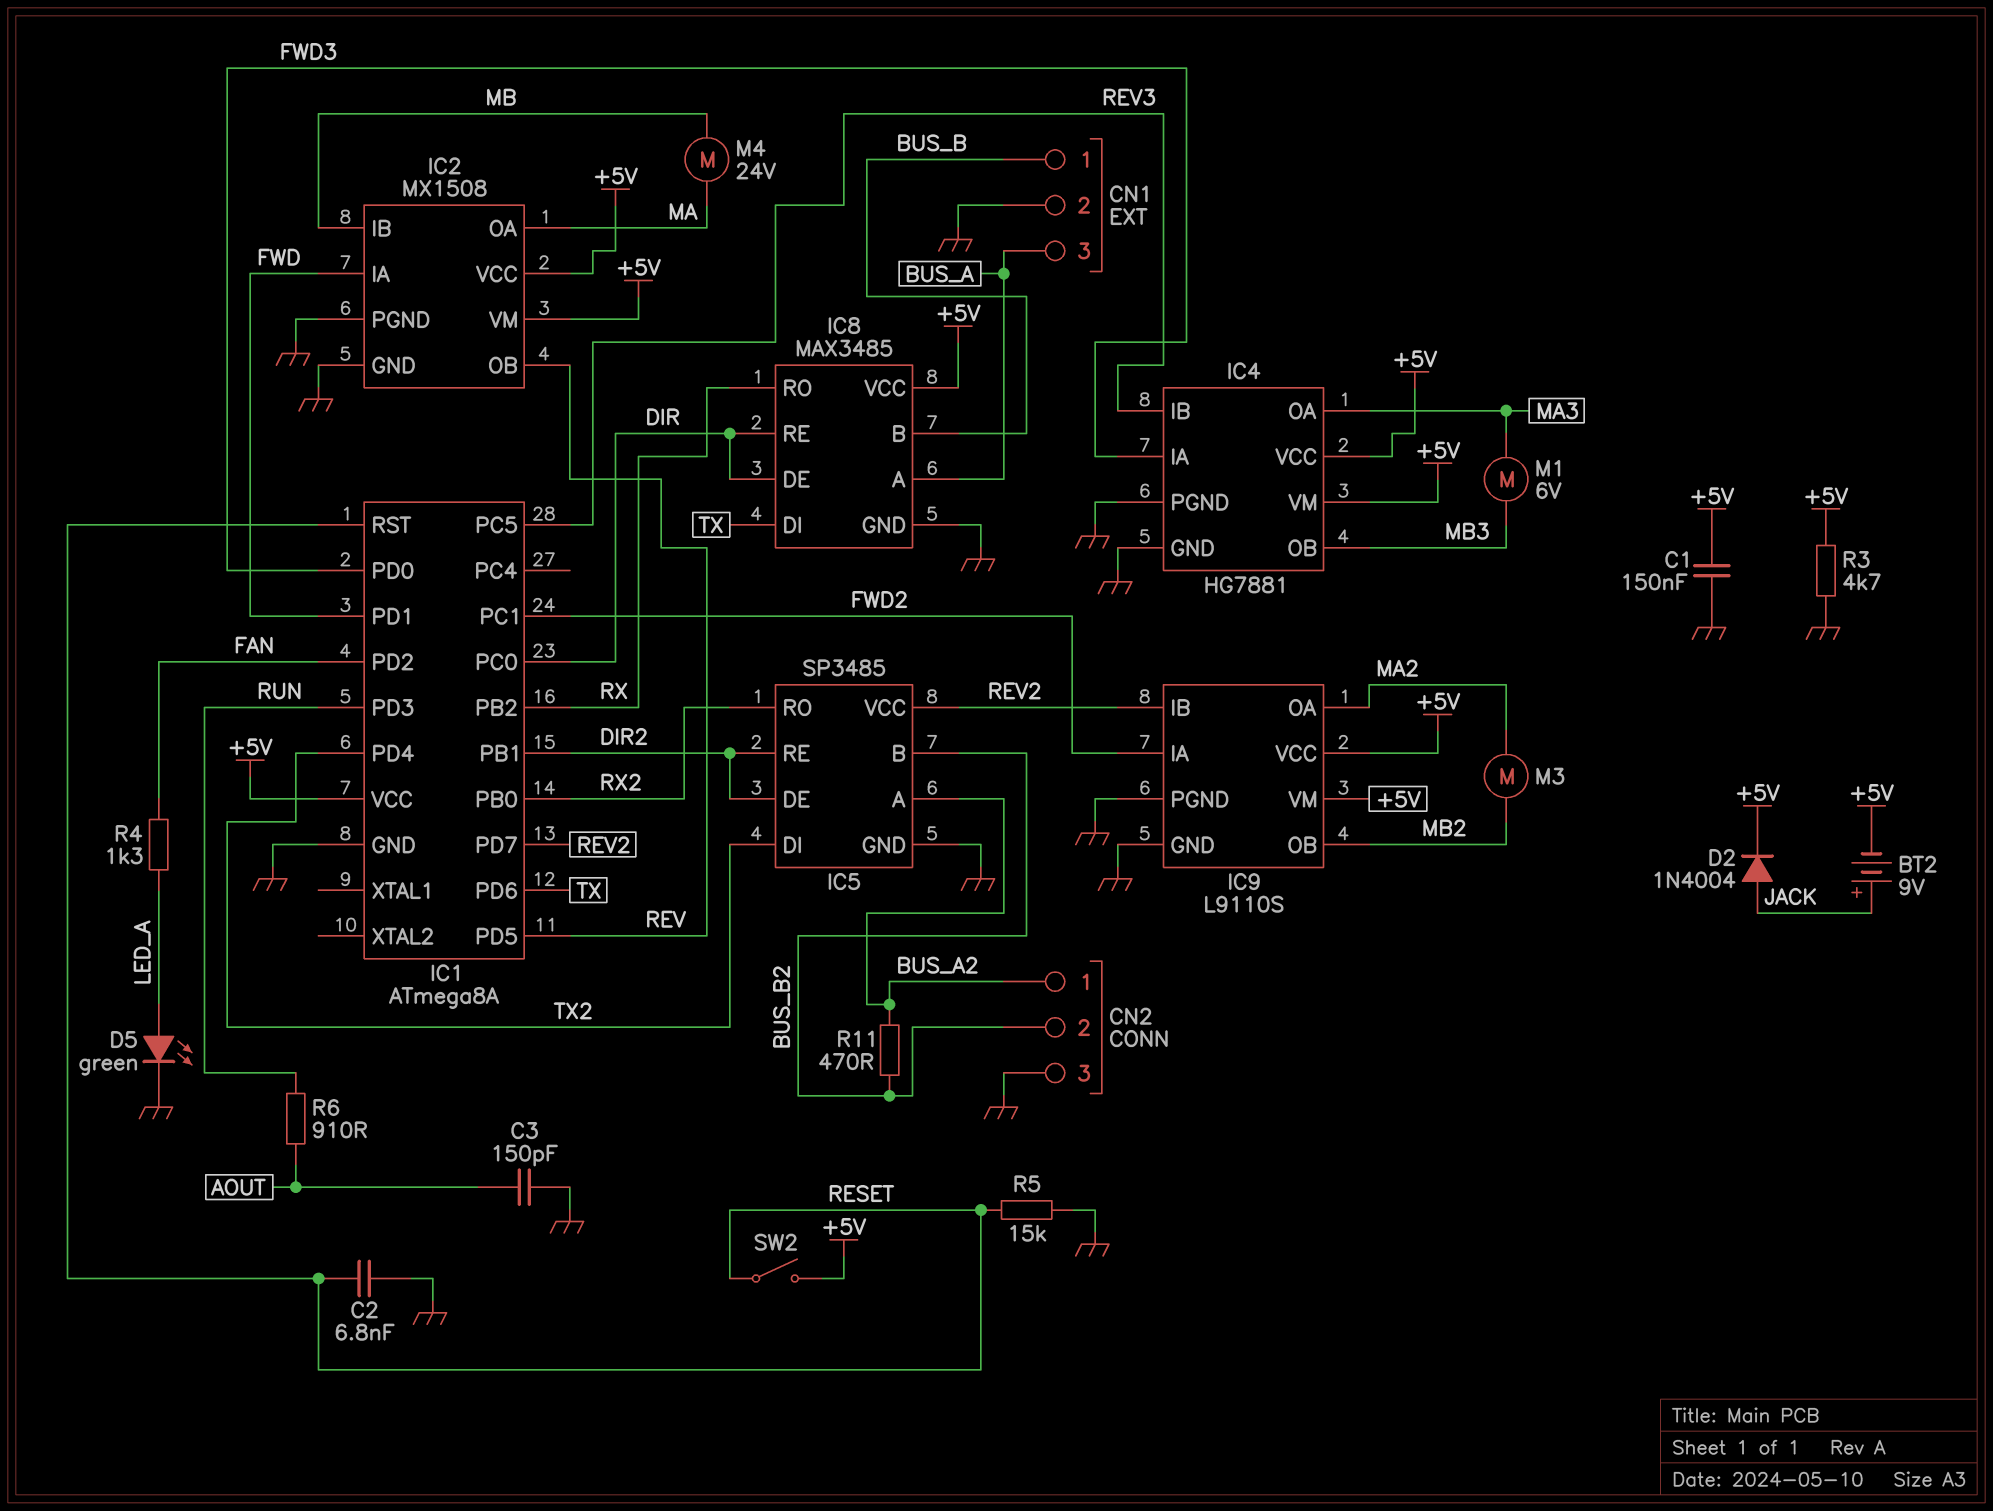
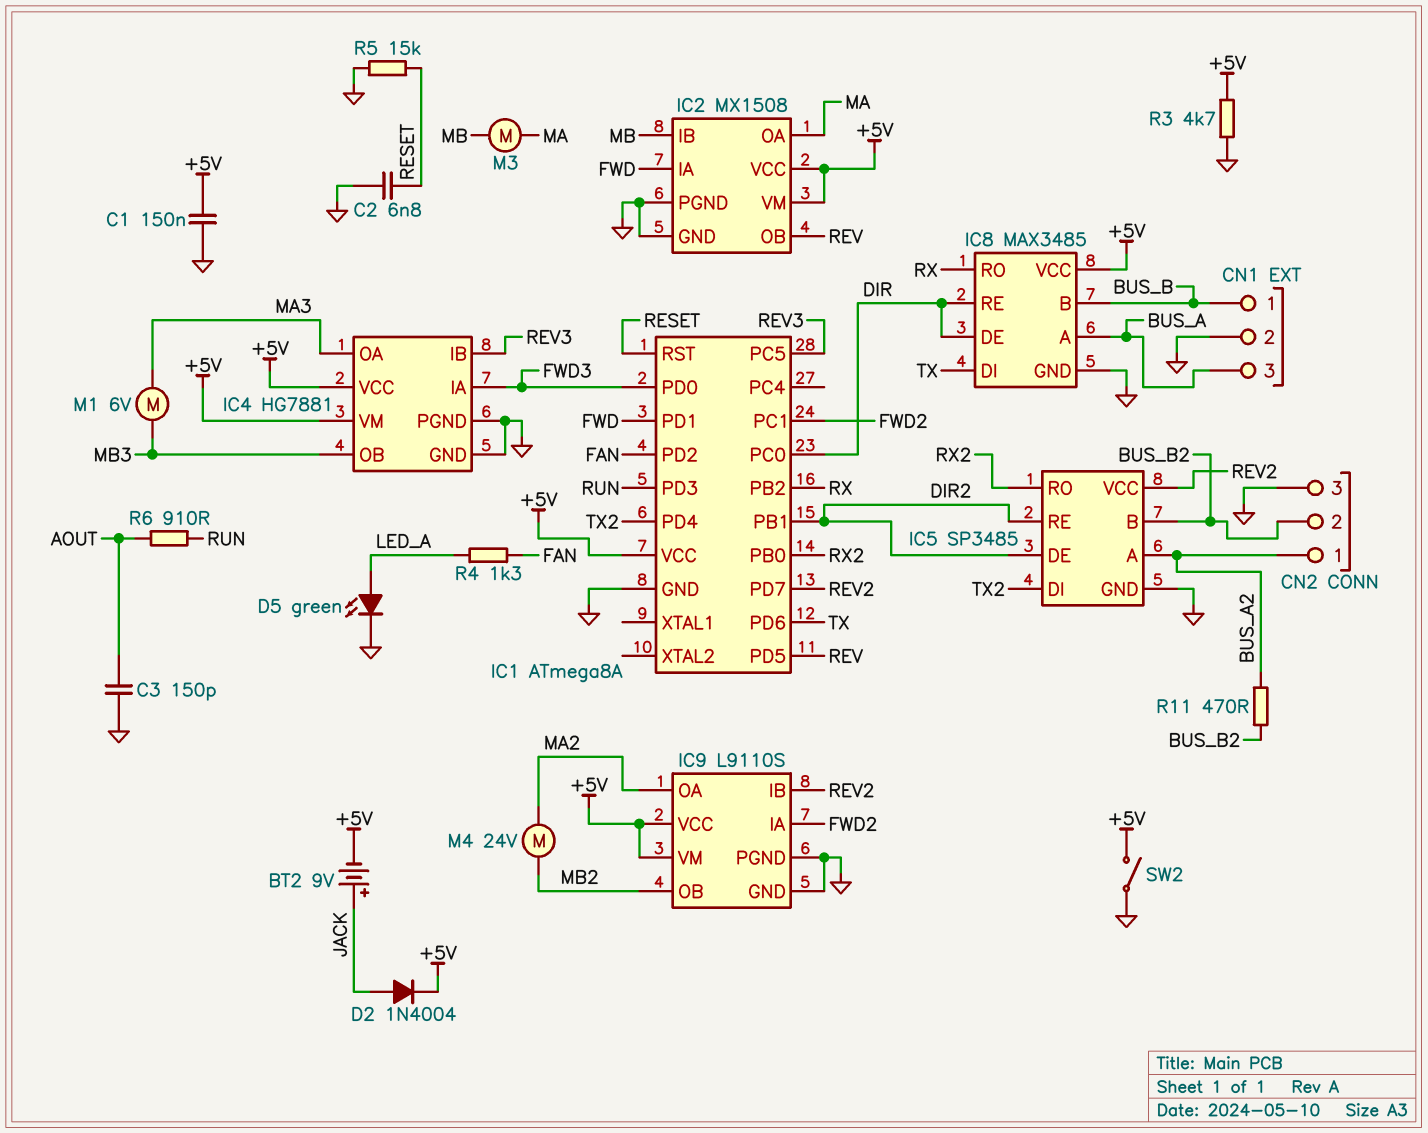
M3: motor (MA2, MB2) -> motor (MA, MB)
M4: motor 24V (MA, MB) -> motor 24V (MA2, MB2)
SW2: switch (+5V, RESET) -> switch (+5V, GND)

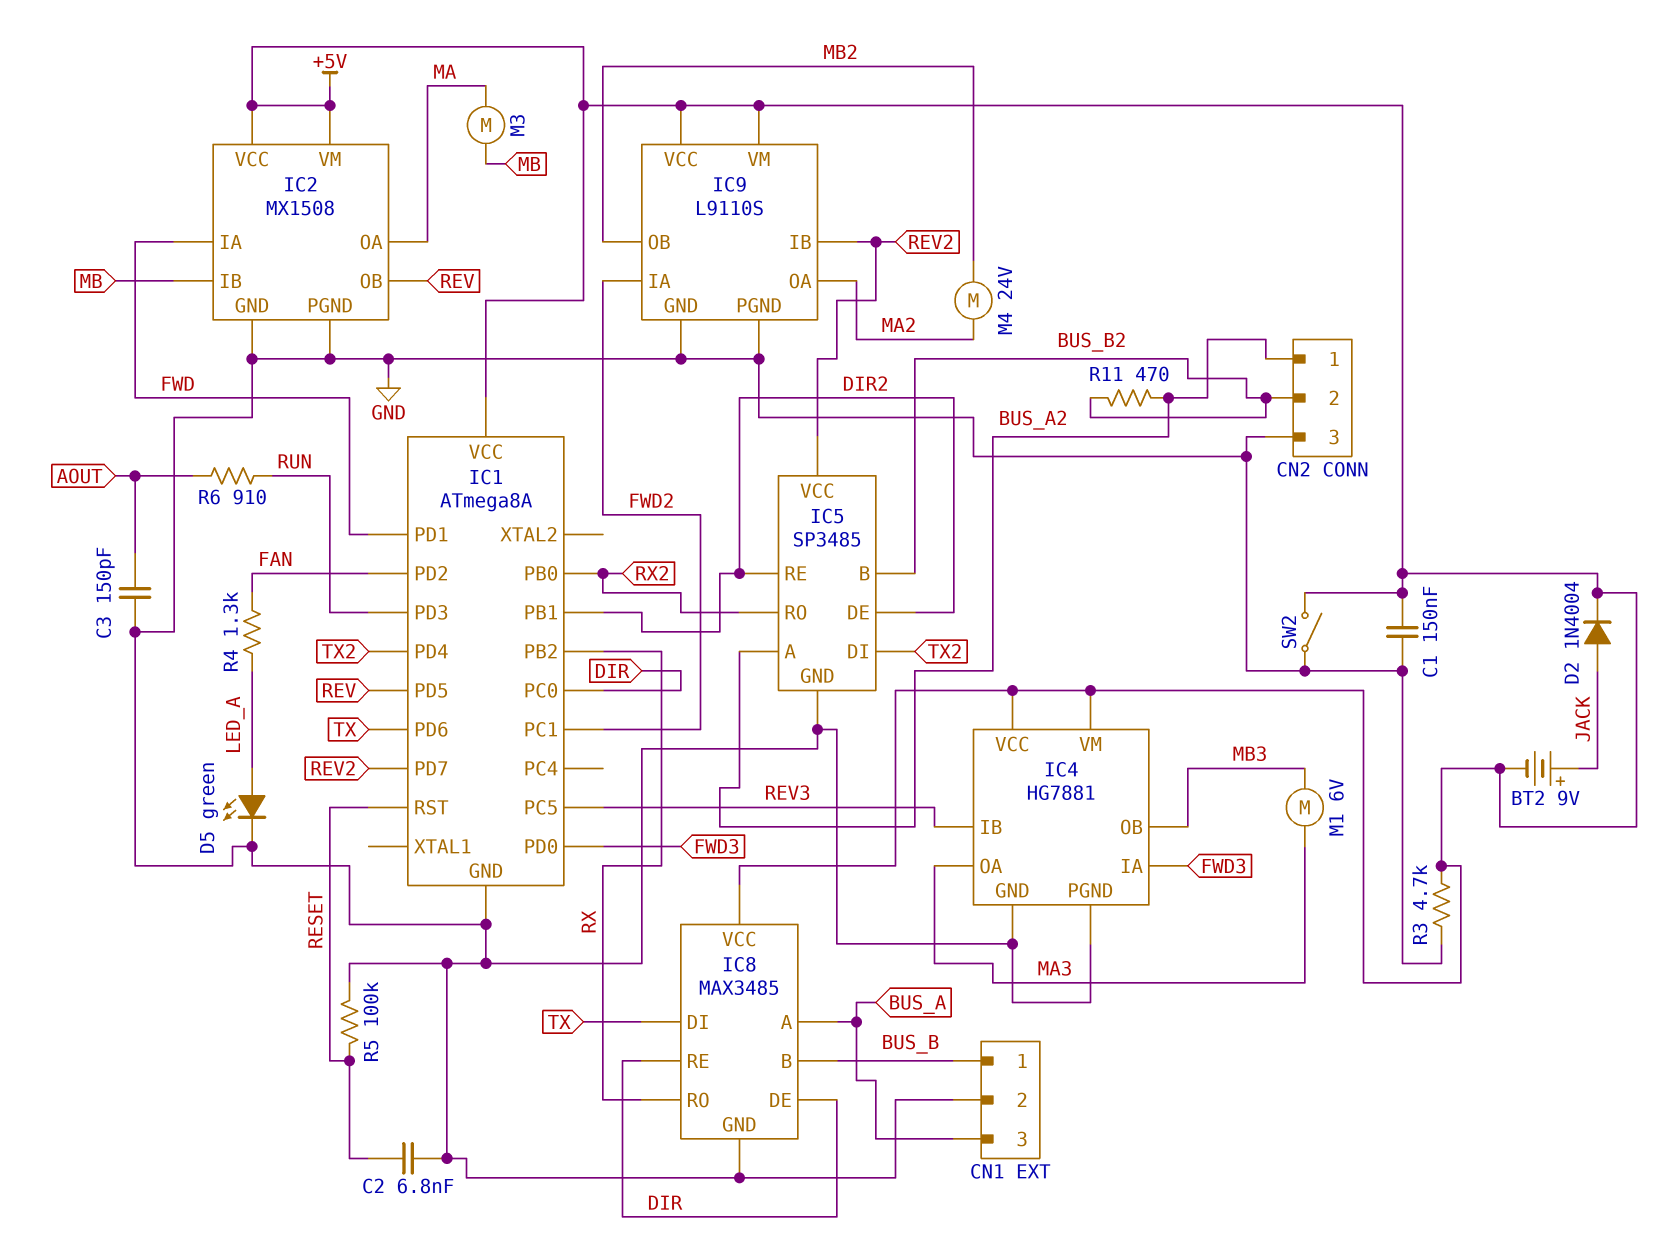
R5: 15k (GND, RESET) -> 100k (GND, RESET)

